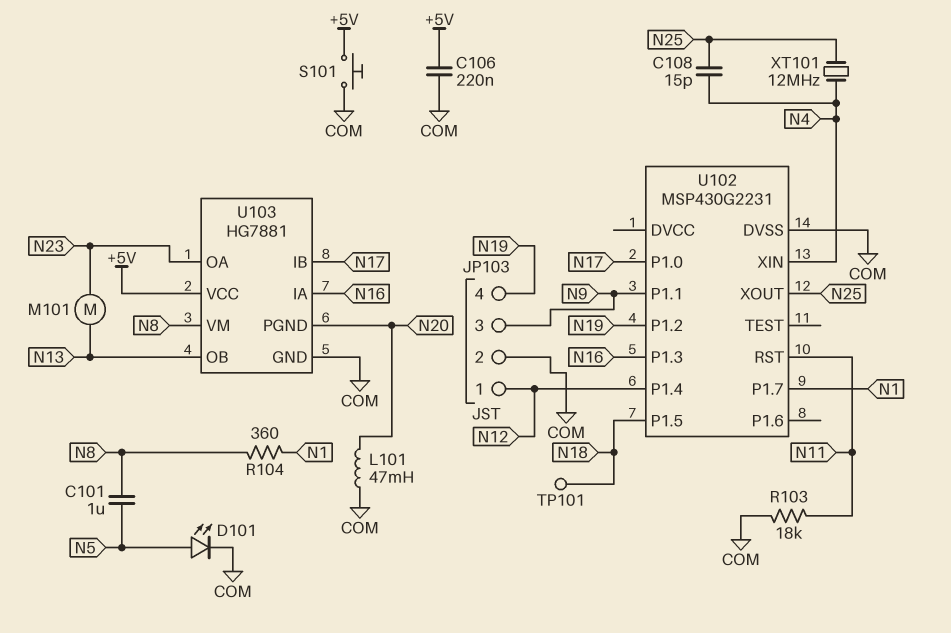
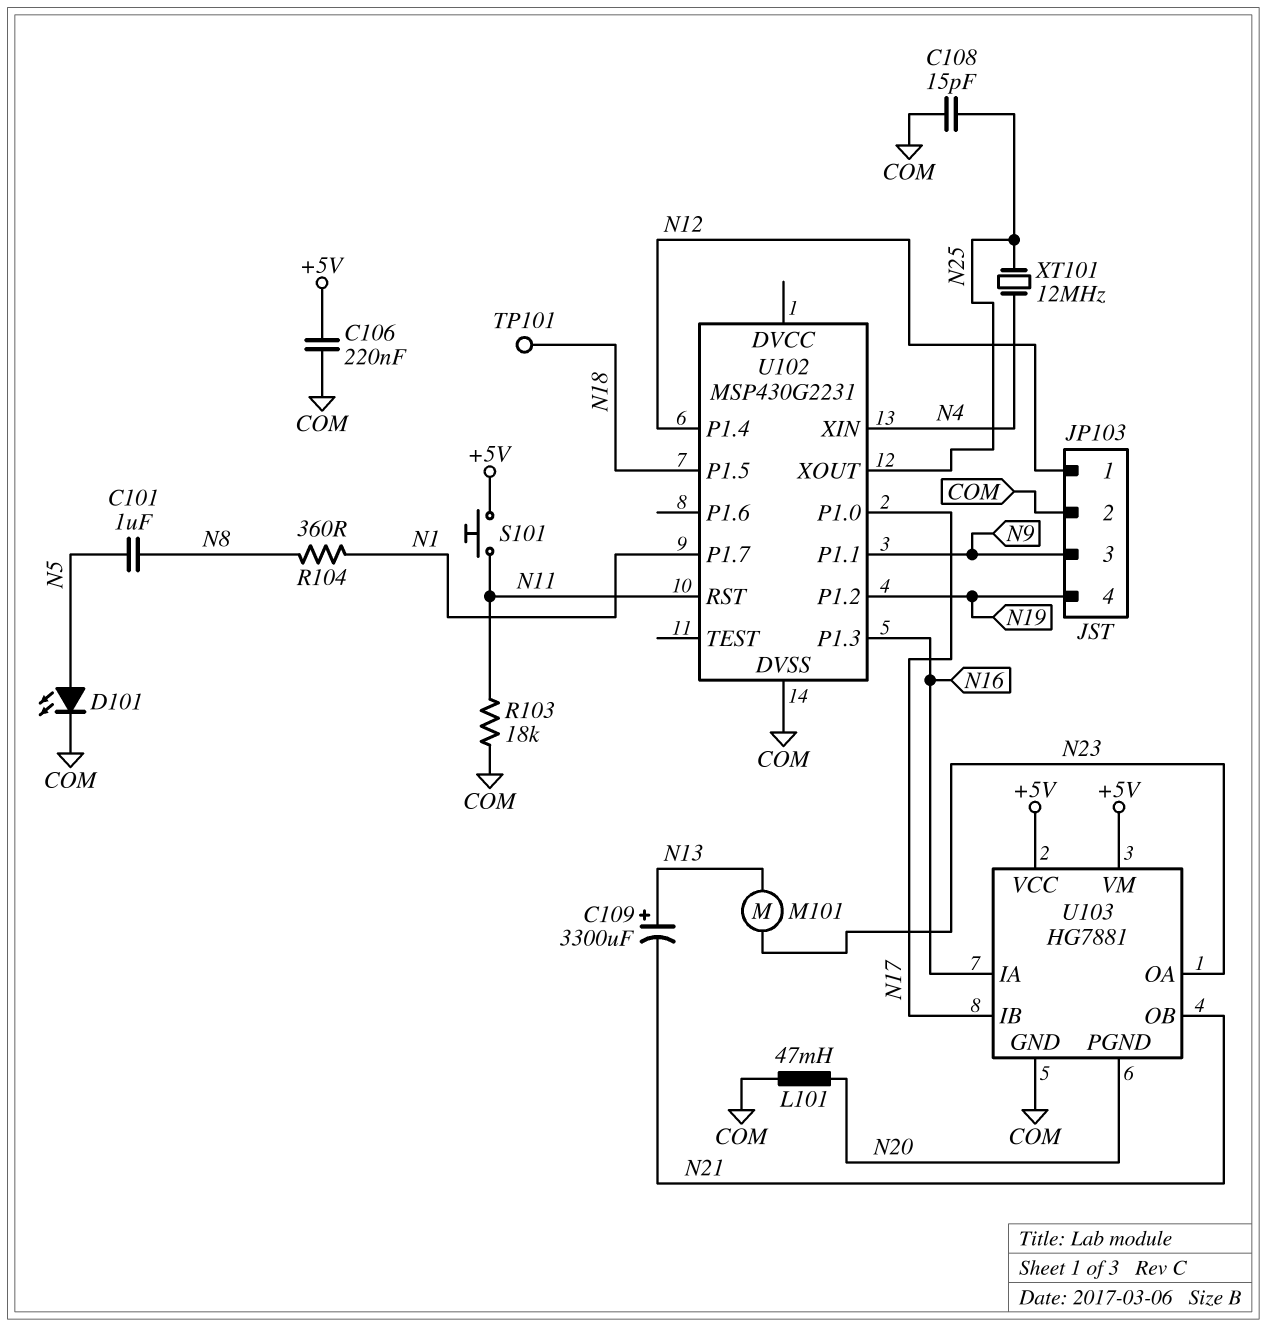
C108: 15pF (N4, N25) -> 15pF (COM, N25)
C109: none -> 3300uF (plus N13, minus N21)
S101: button (+5V, COM) -> button (+5V, N11)
U103 pin OB: N13 -> N21
U103 pin VM: N8 -> +5V

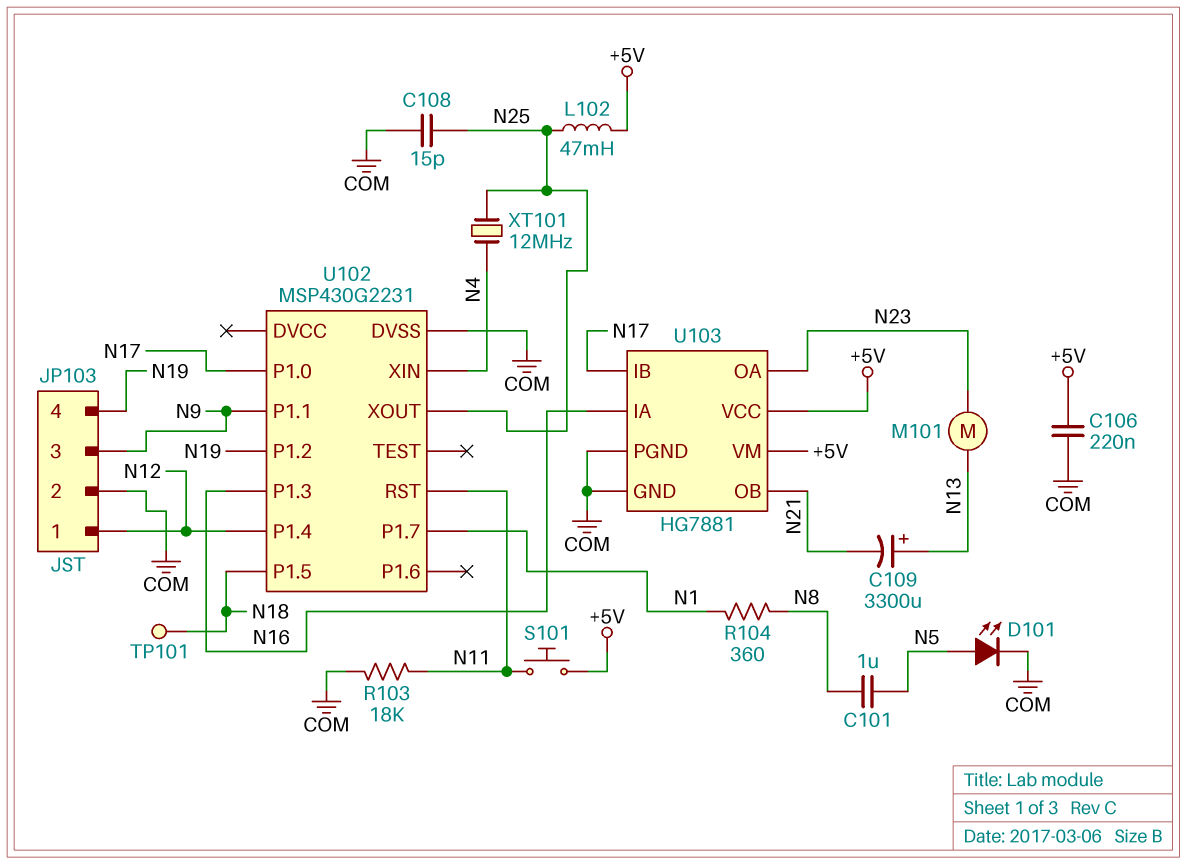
L101: 47mH (COM, N20) -> none
L102: none -> 47mH (+5V, N25)
U103 pin PGND: N20 -> COM

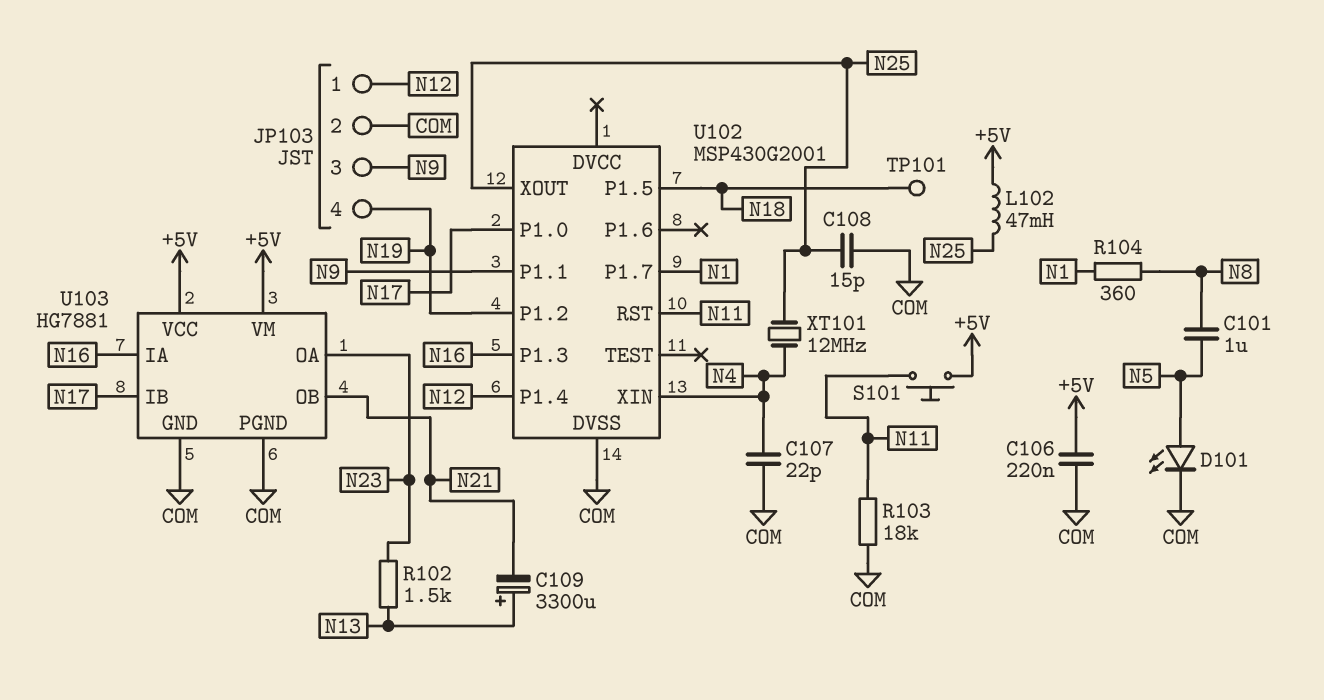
C107: none -> 22pF (COM, N4)
M101: motor (N13, N23) -> none
R102: none -> 1.5k (N13, N23)
U102: MSP430G2231 -> MSP430G2001

